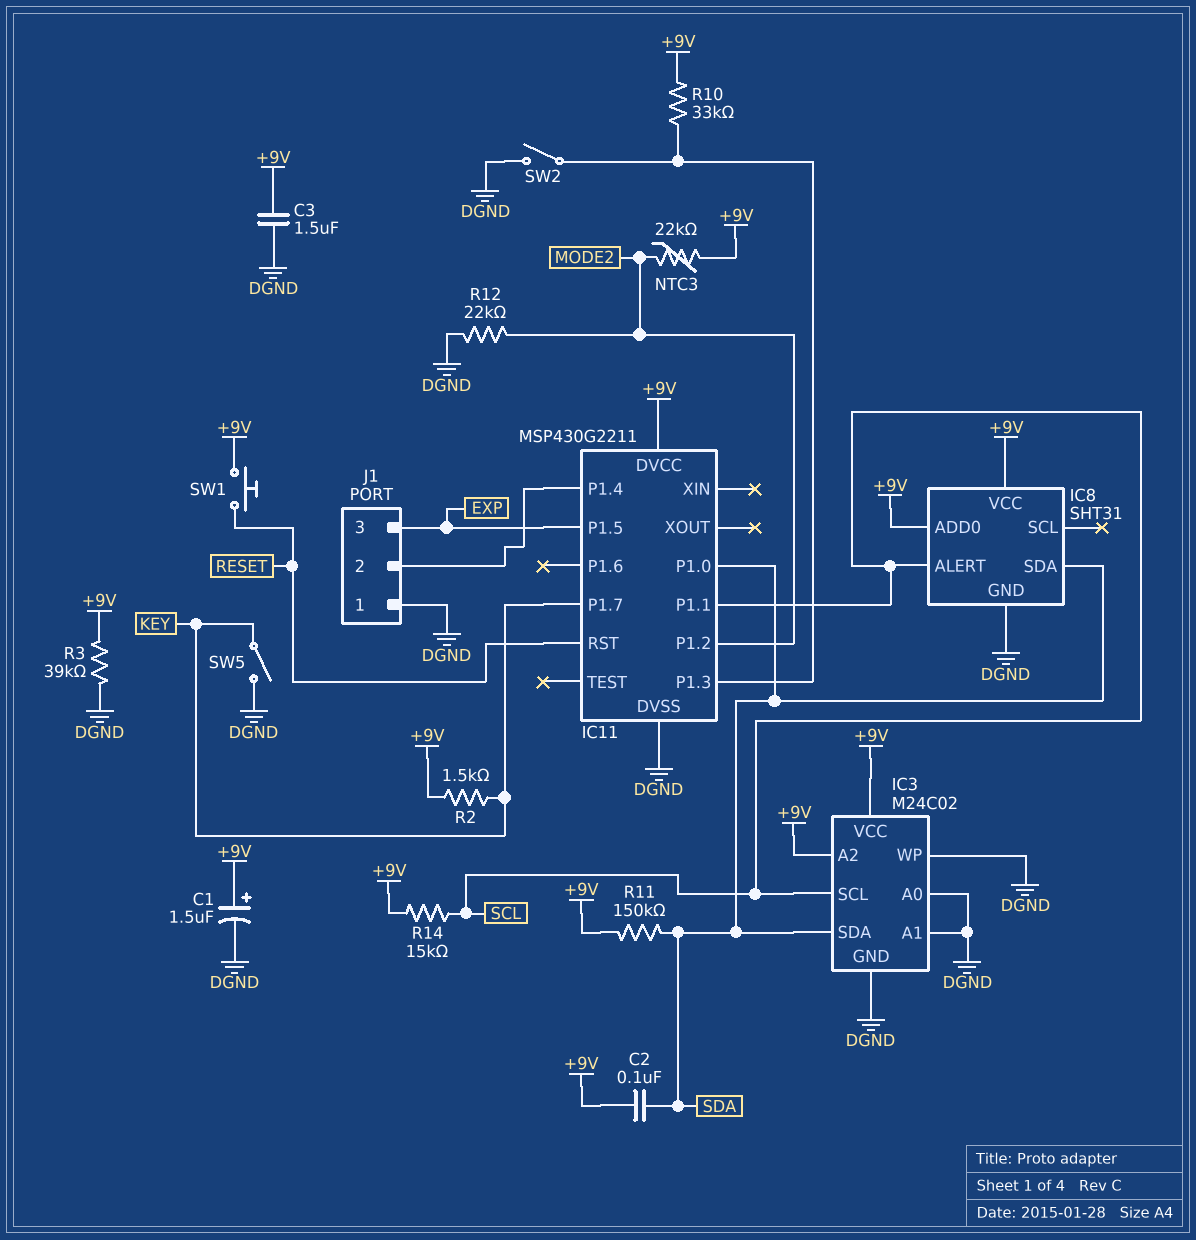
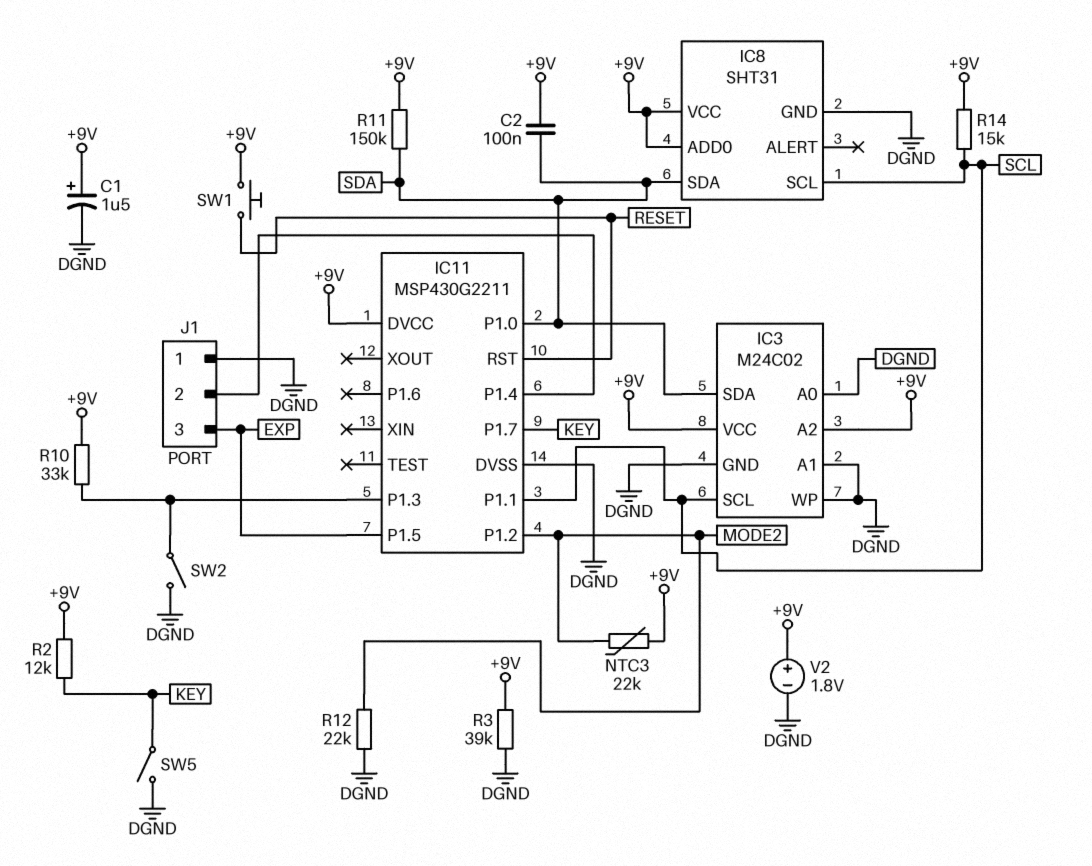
C3: 1.5uF (+9V, DGND) -> none
IC8 pin ALERT: SCL -> none
IC8 pin SCL: none -> SCL
R2: 1.5k (+9V, KEY) -> 12k (+9V, KEY)
V2: none -> 1.8V (plus +9V, minus DGND)

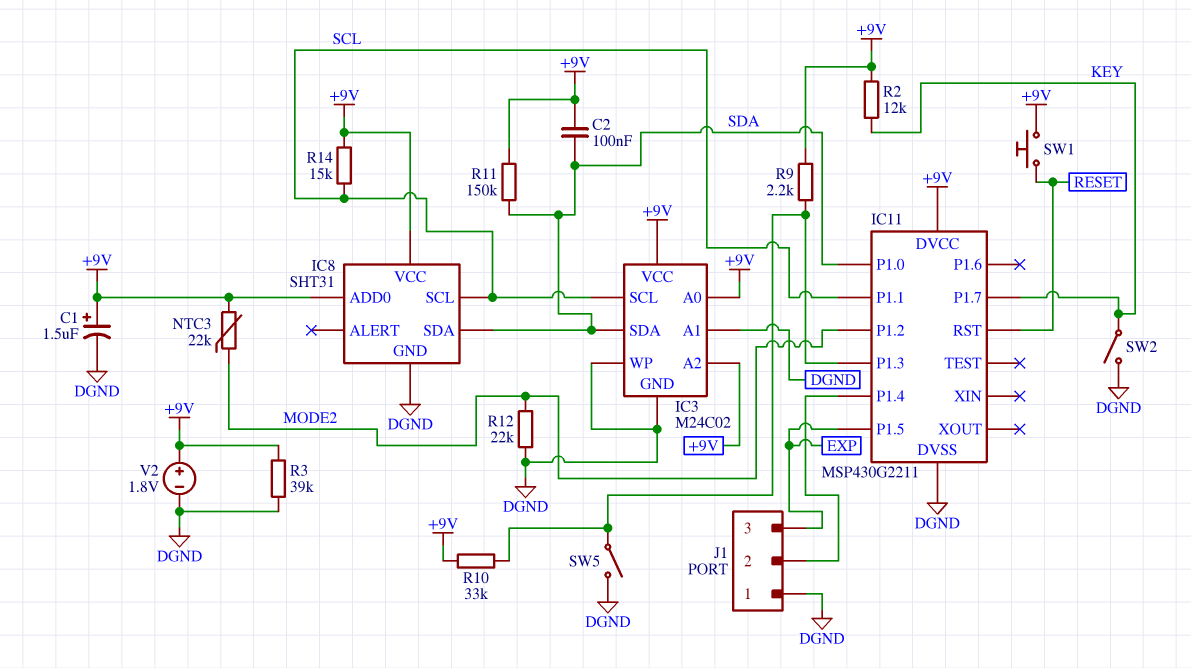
IC3 pin A0: DGND -> +9V
R9: none -> 2.2k (+9V, IC11/P1.3)
SW2: switch (DGND, IC11/P1.3) -> switch (DGND, KEY)
SW5: switch (DGND, KEY) -> switch (DGND, IC11/P1.3)

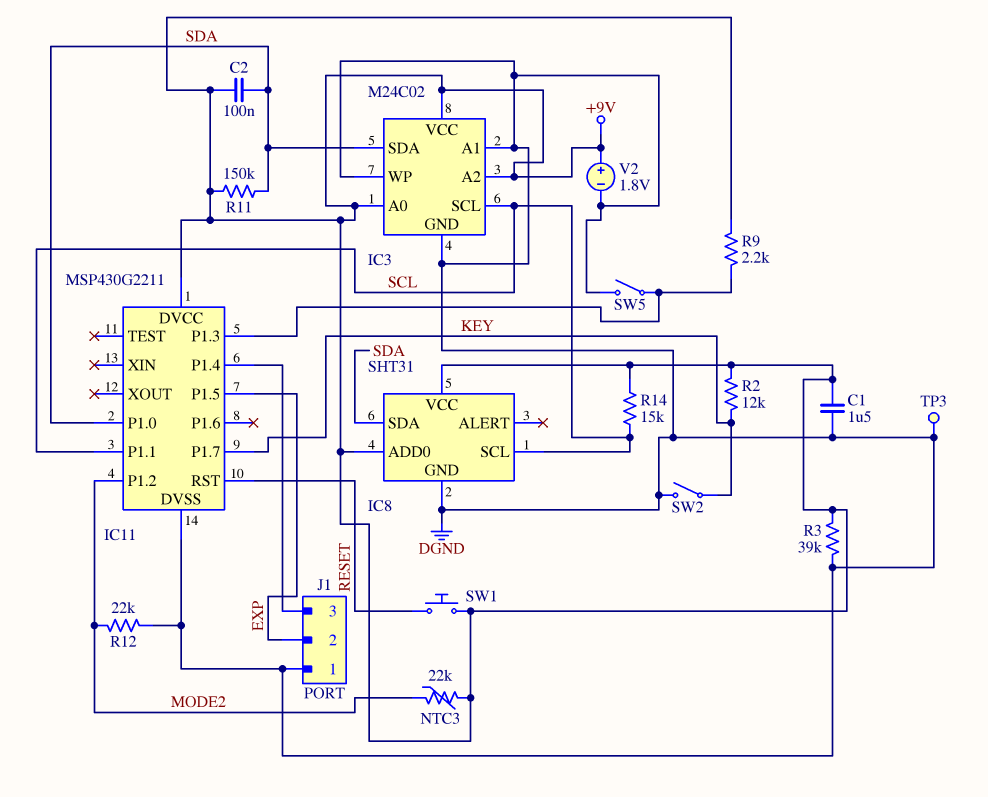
C1: 1.5uF (plus +9V, minus DGND) -> 1.5uF (+9V, DGND)
J1 pin 2: IC11/P1.4 -> EXP
J1 pin 3: EXP -> IC11/P1.4
R10: 33k (+9V, IC11/P1.3) -> none
TP3: none -> test point (DGND)

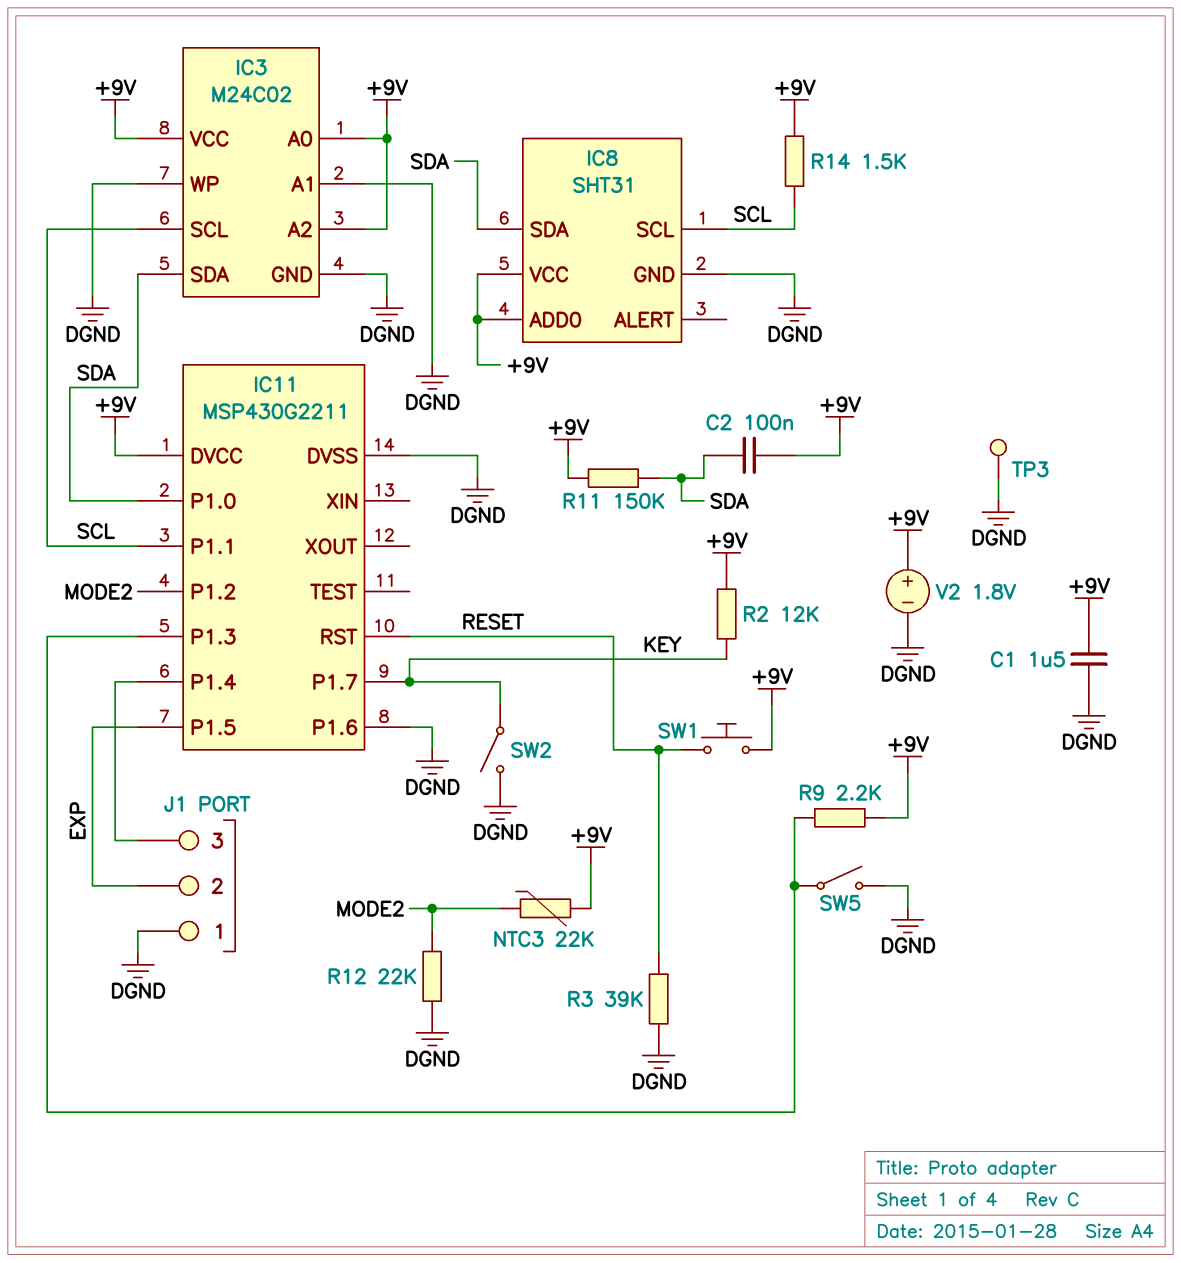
IC11 pin P1.6: none -> DGND
R3: 39k (+9V, DGND) -> 39k (DGND, RESET)
R14: 15k (+9V, SCL) -> 1.5k (+9V, SCL)

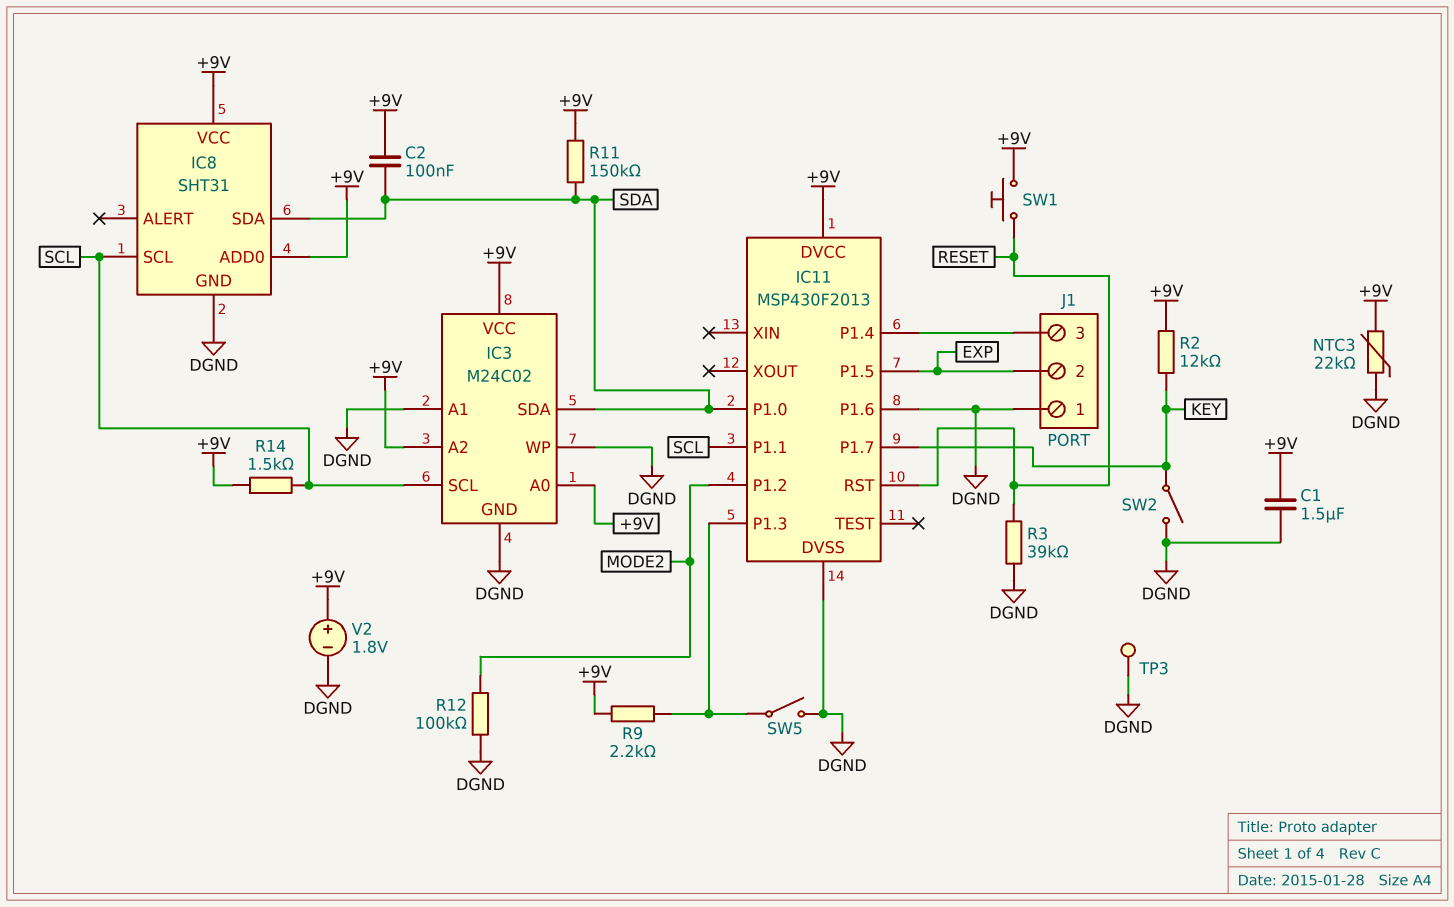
IC11: MSP430G2211 -> MSP430F2013
NTC3: 22k (+9V, MODE2) -> 22k (+9V, DGND)
R12: 22k (DGND, MODE2) -> 100k (DGND, MODE2)

